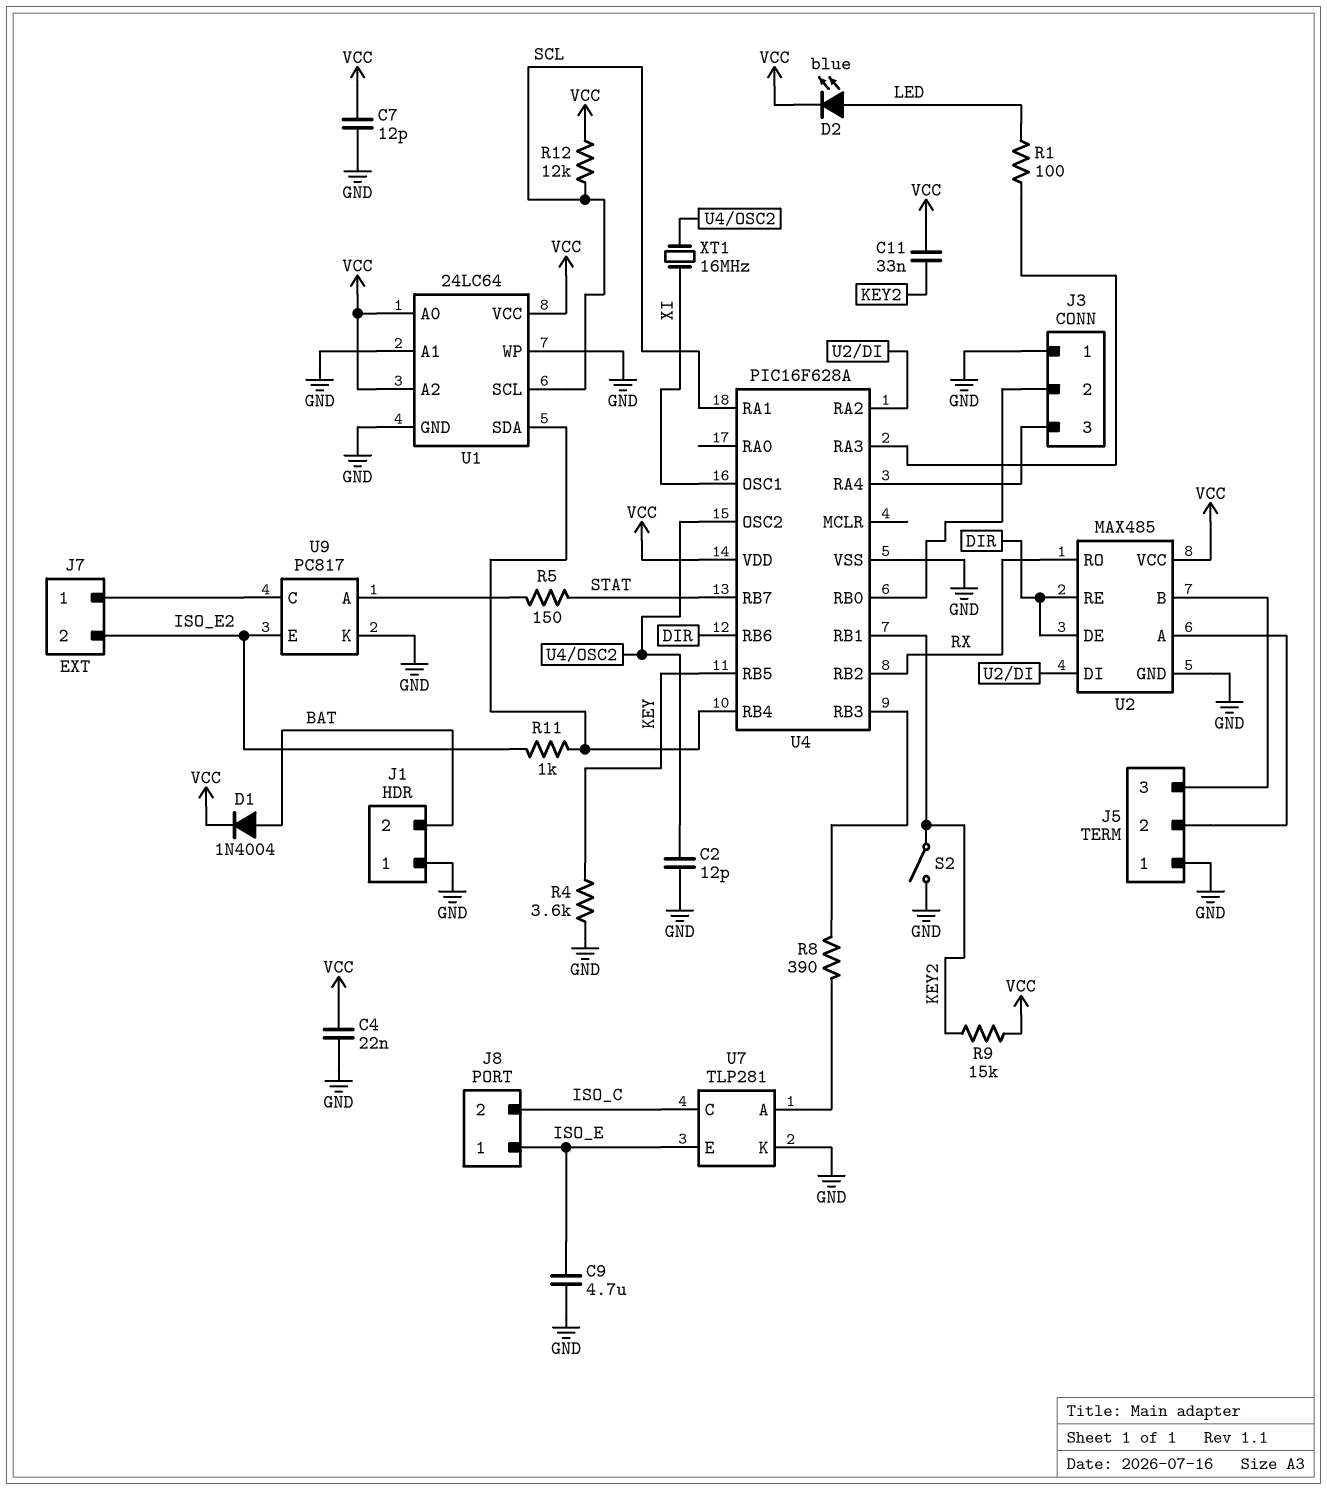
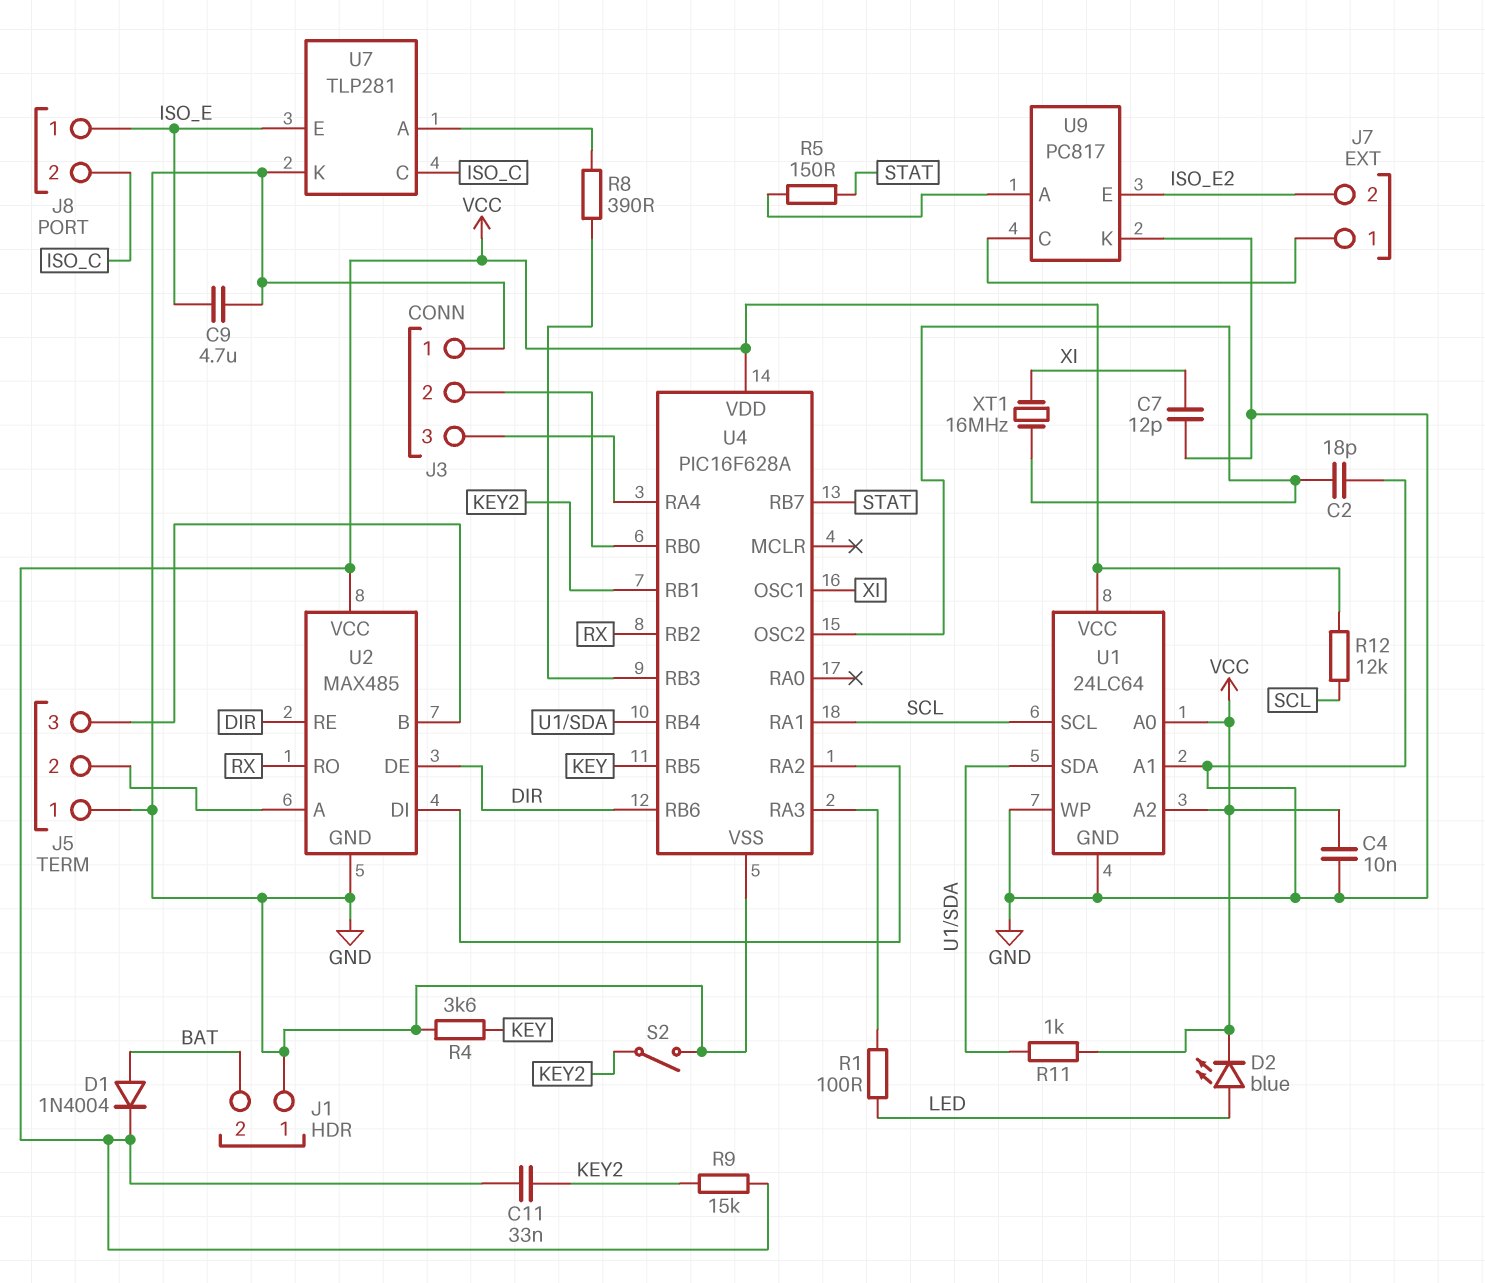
C2: 12pF (GND, U4/OSC2) -> 18pF (GND, U4/OSC2)
C4: 22nF (GND, VCC) -> 10nF (GND, VCC)
C7: 12pF (GND, VCC) -> 12pF (GND, XI)
R11: 1k (ISO_E2, U1/SDA) -> 1k (U1/SDA, VCC)

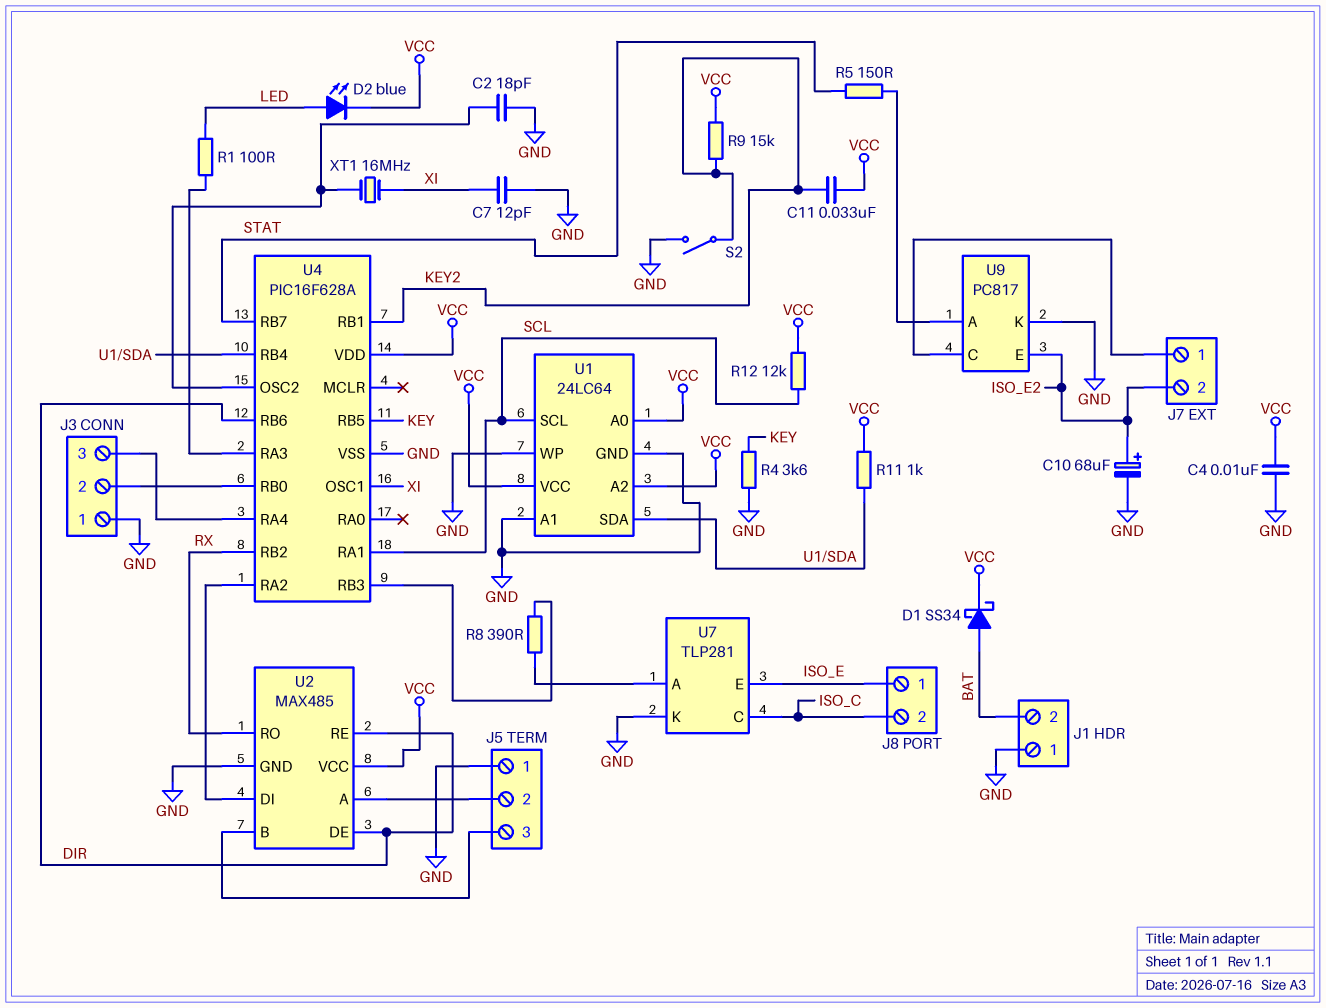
C9: 4.7uF (GND, ISO_E) -> none
C10: none -> 68uF (plus ISO_E2, minus GND)
D1: diode 1N4004 (A BAT, K VCC) -> schottky SS34 (A BAT, K VCC)

